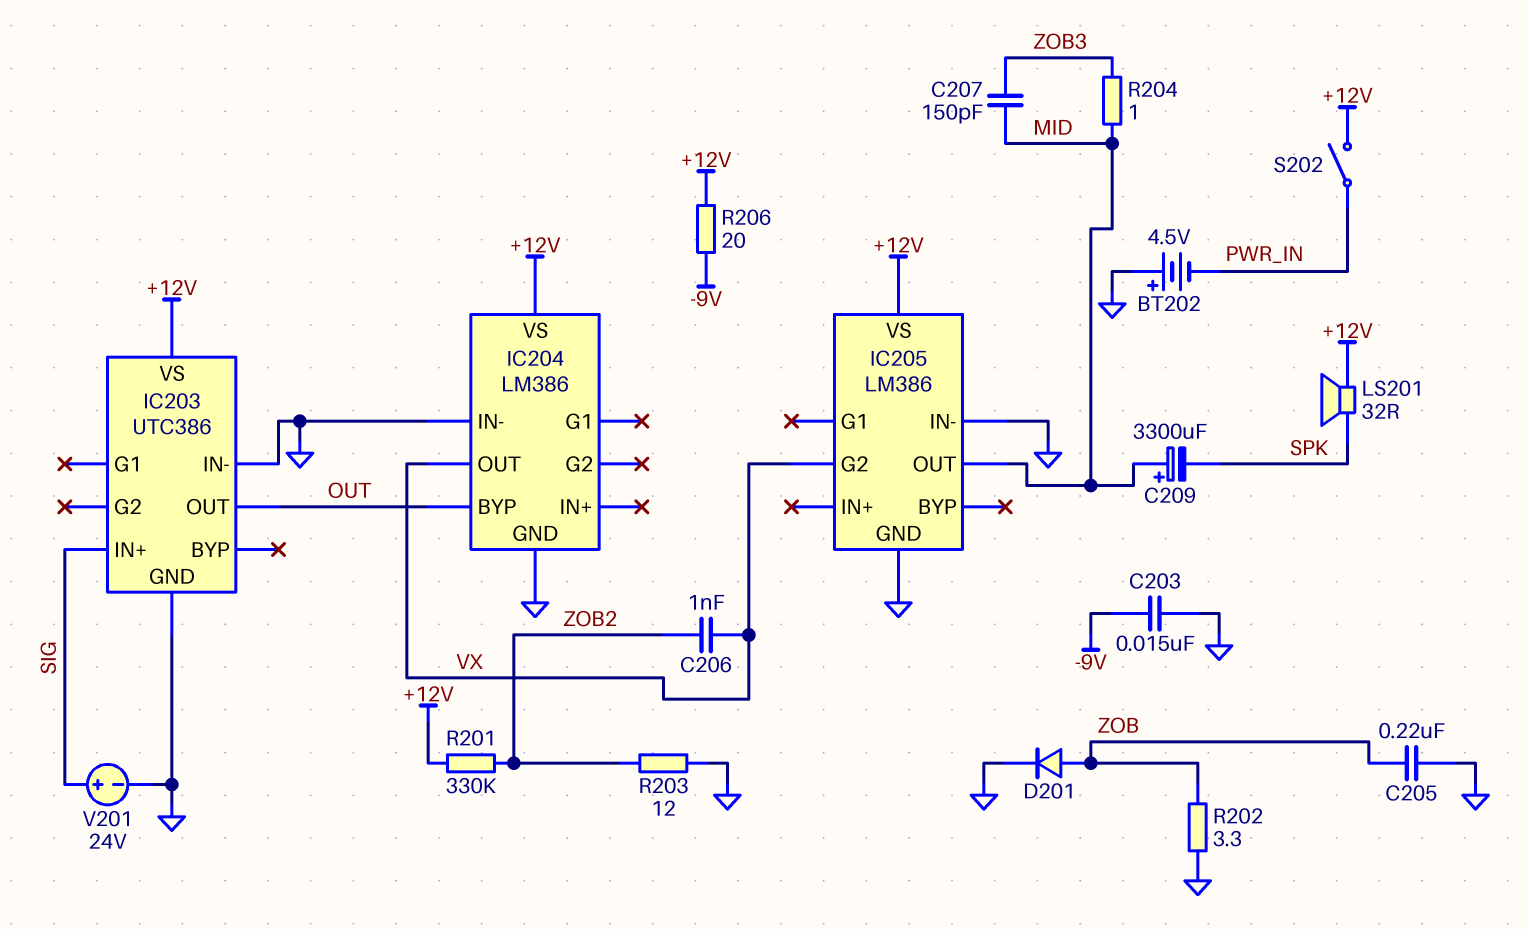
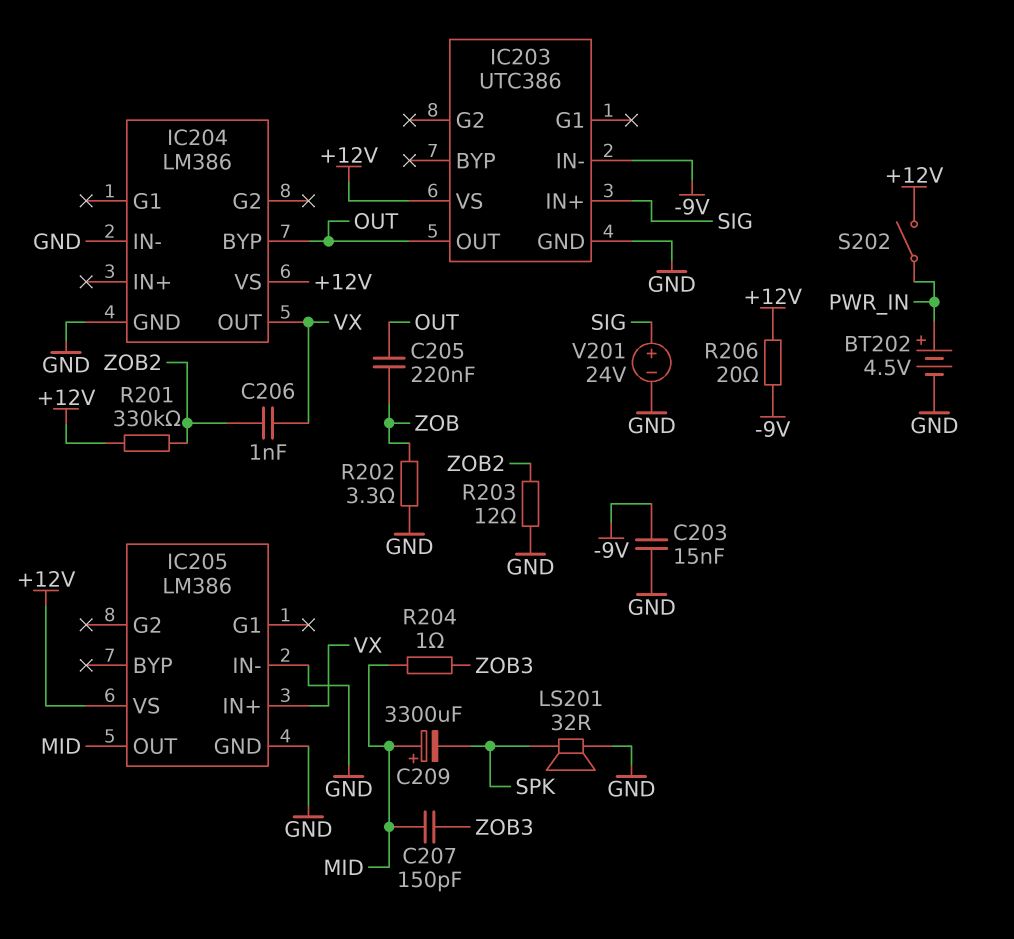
BT202: 4.5V (plus GND, minus PWR_IN) -> 4.5V (plus PWR_IN, minus GND)
C205: 220nF (GND, ZOB) -> 220nF (OUT, ZOB)
D201: diode (A ZOB, K GND) -> none
IC203 pin IN-: GND -> -9V
IC205 pin G2: VX -> none
IC205 pin IN+: none -> VX
LS201: speaker 32R (+12V, SPK) -> speaker 32R (GND, SPK)

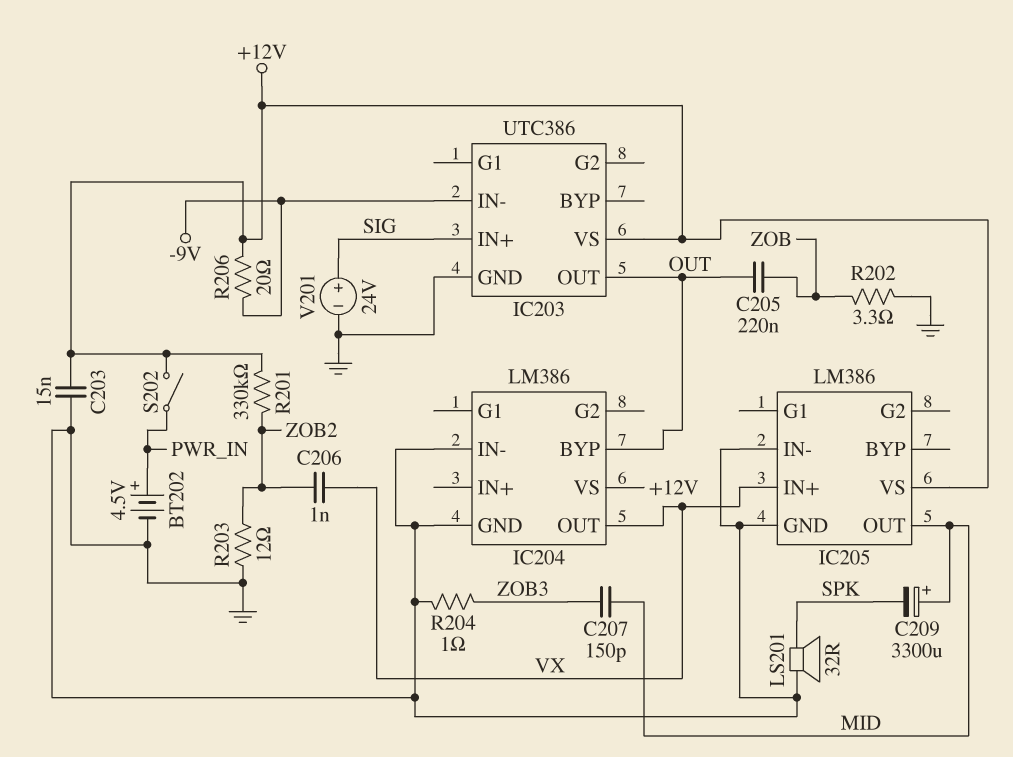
C203: 15nF (-9V, GND) -> 15nF (+12V, GND)
R204: 1 (MID, ZOB3) -> 1 (GND, ZOB3)

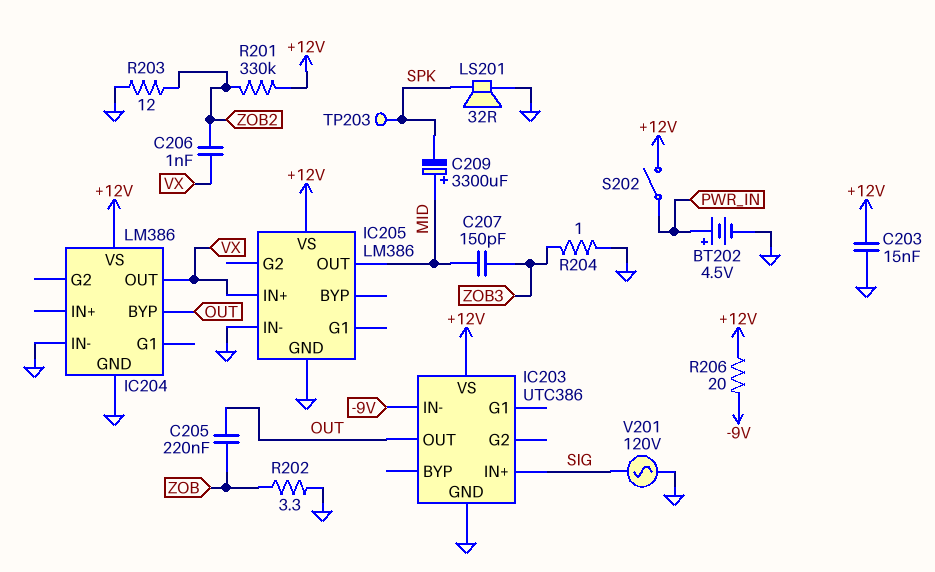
TP203: none -> test point (SPK)
V201: 24V (plus SIG, minus GND) -> AC 120V (GND, SIG)

